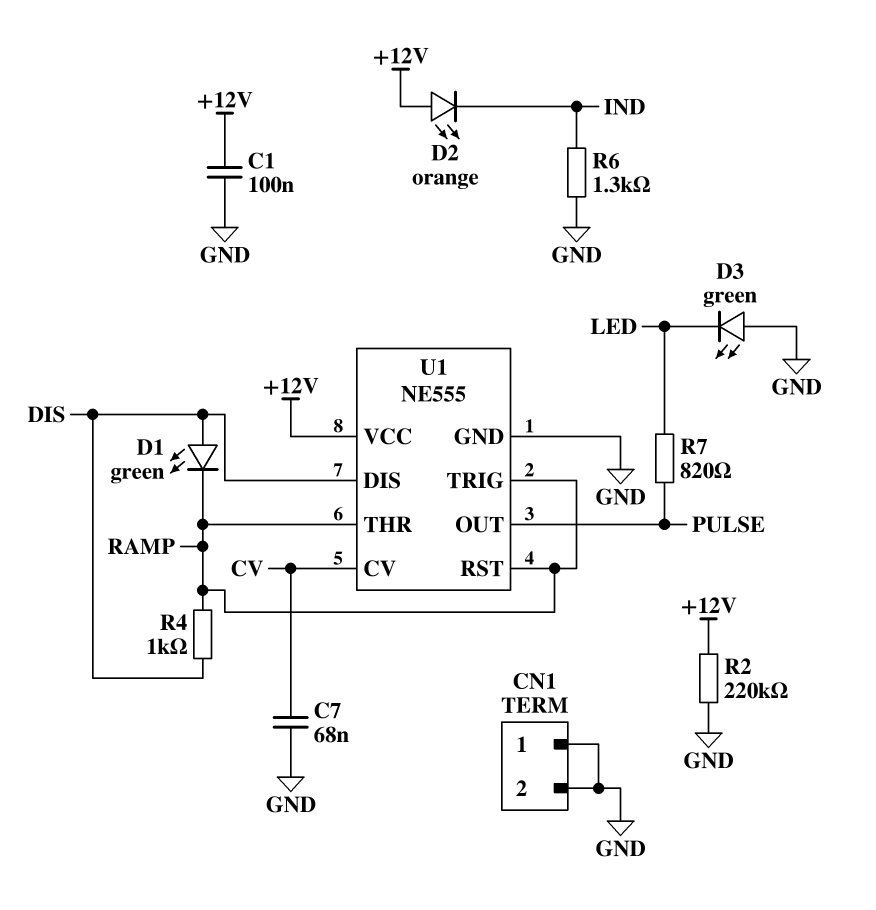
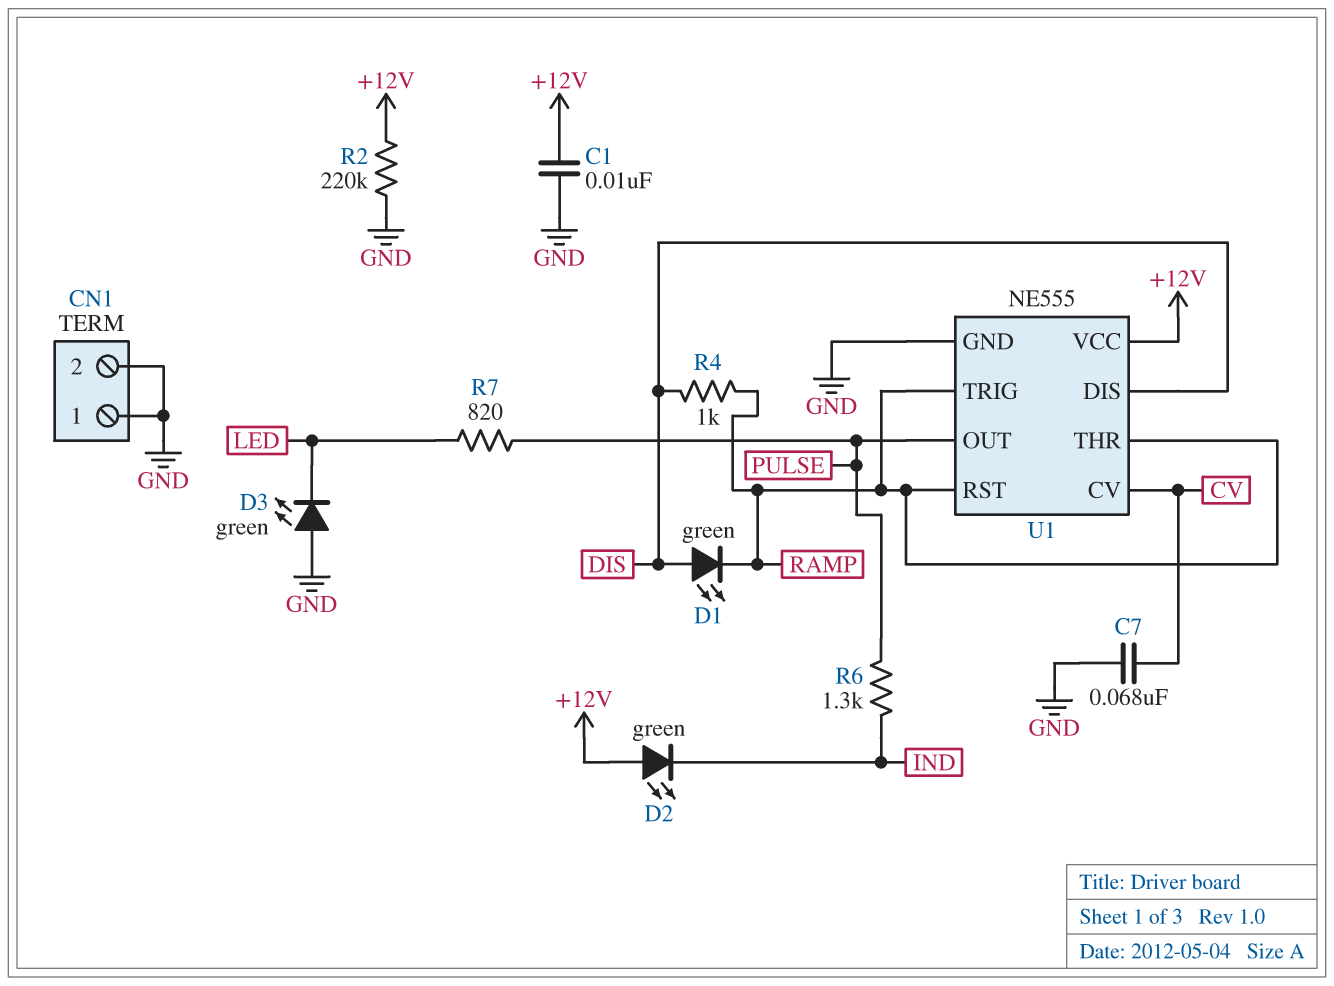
C1: 100nF (+12V, GND) -> 10nF (+12V, GND)
D2: LED orange (A +12V, K IND) -> LED green (A +12V, K IND)
R6: 1.3k (GND, IND) -> 1.3k (IND, PULSE)

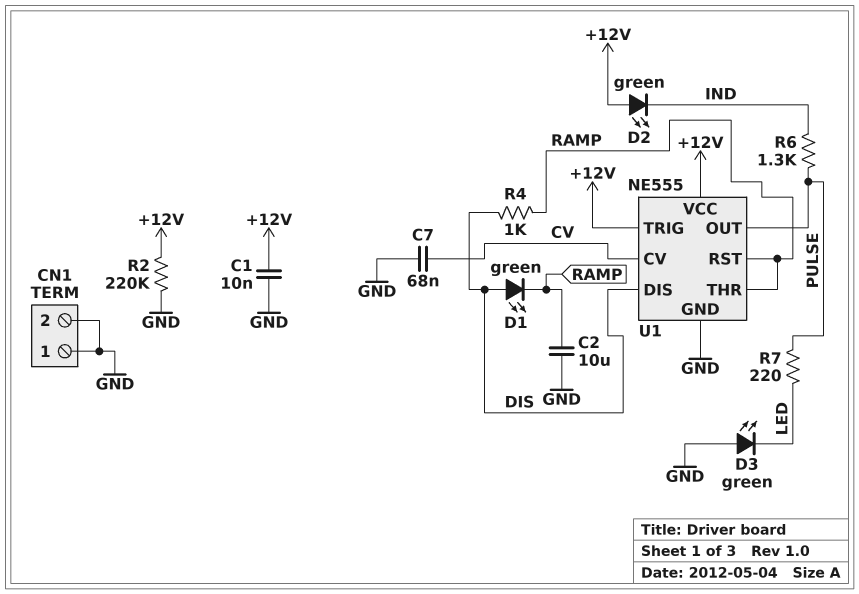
C2: none -> 10uF (GND, RAMP)
R7: 820 (LED, PULSE) -> 220 (LED, PULSE)
U1 pin TRIG: RAMP -> +12V

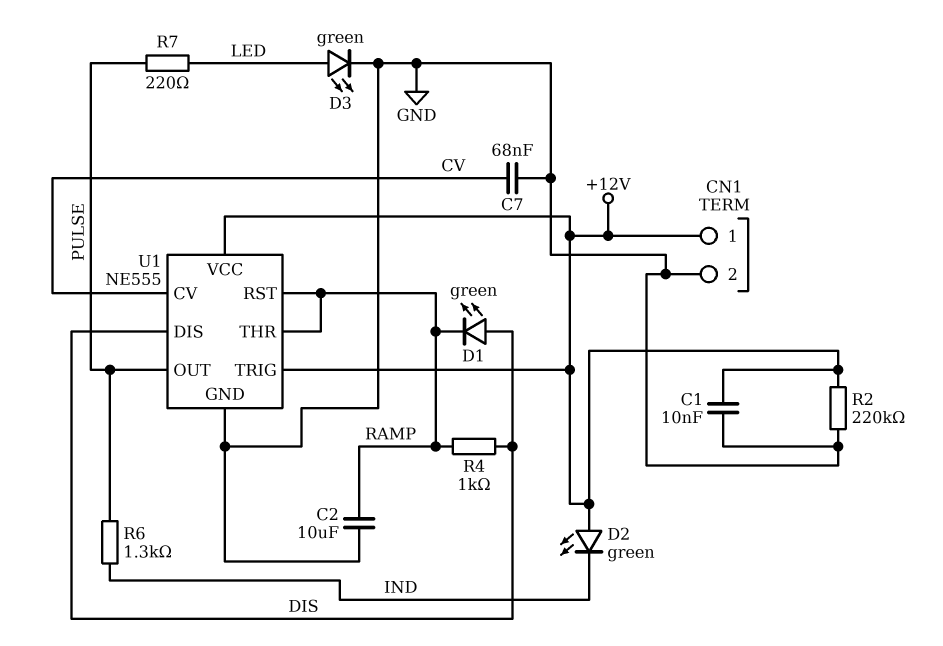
CN1 pin 1: GND -> +12V
D3: LED green (A GND, K LED) -> LED green (A LED, K GND)

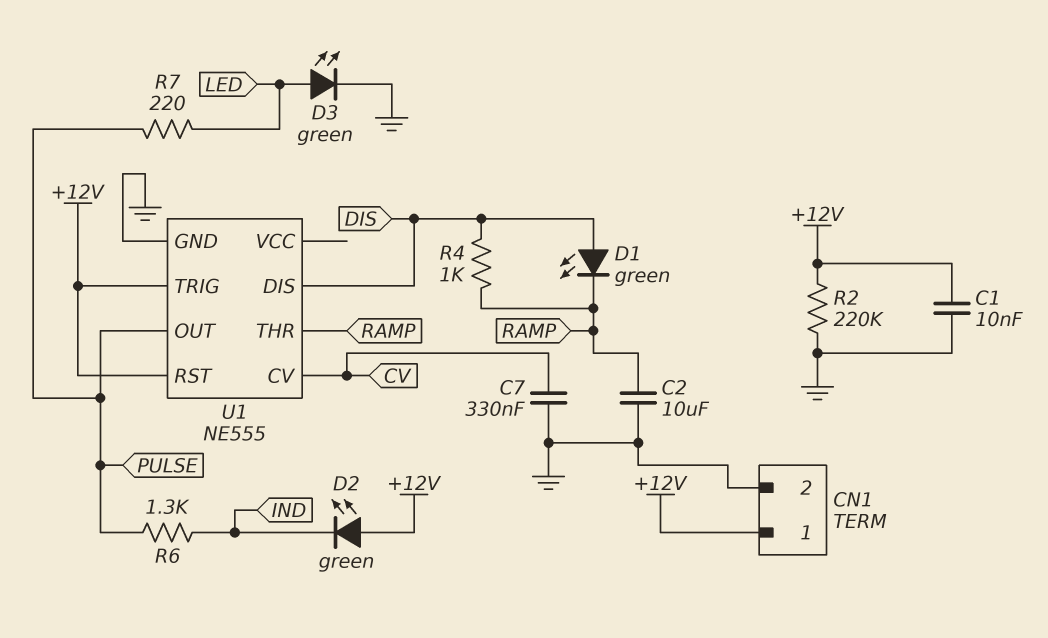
C7: 68nF (CV, GND) -> 330nF (CV, GND)
U1 pin RST: RAMP -> +12V
U1 pin VCC: +12V -> none

